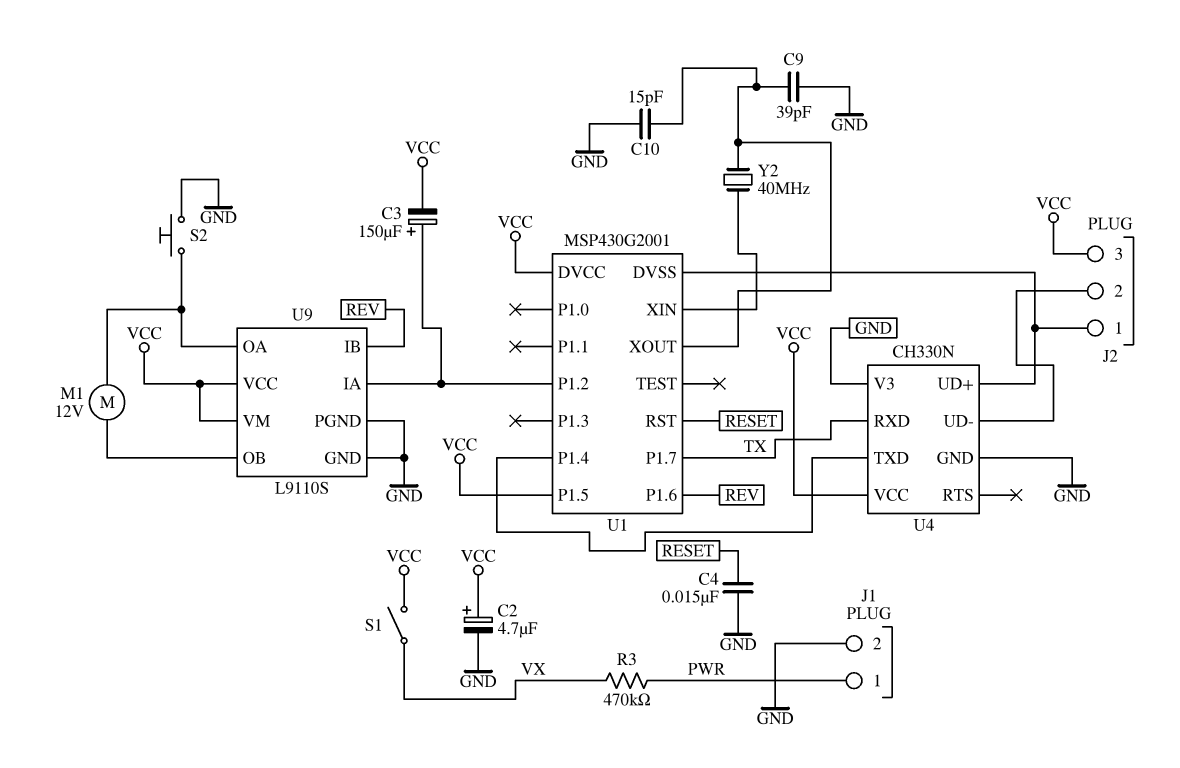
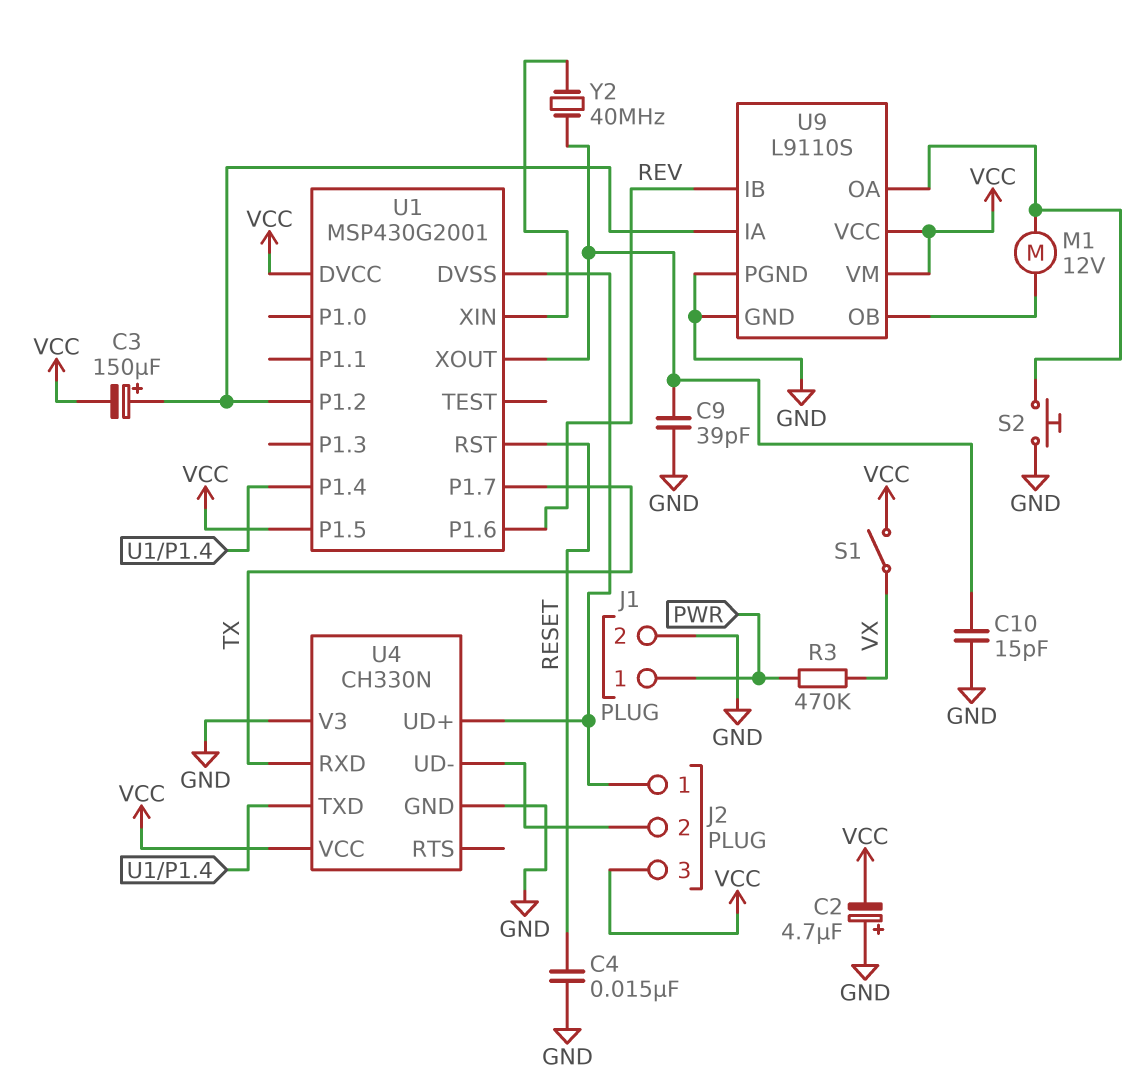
C2: 4.7uF (plus VCC, minus GND) -> 4.7uF (plus GND, minus VCC)

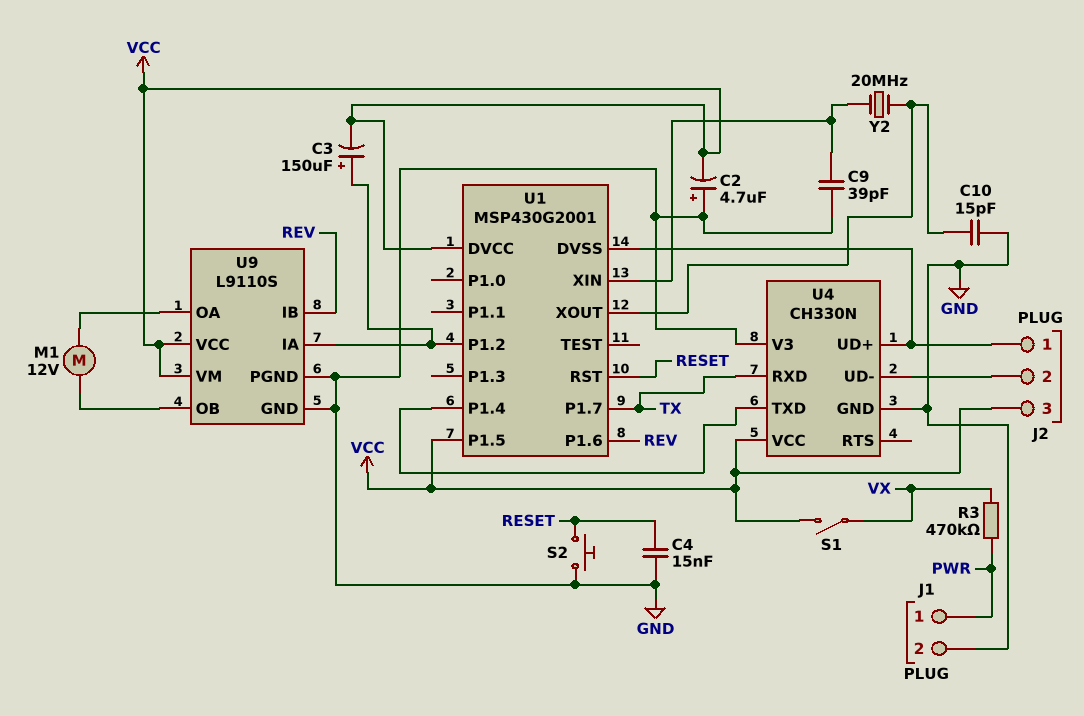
C9: 39pF (GND, U1/XOUT) -> 39pF (GND, U1/XIN)
S2: button (GND, U9/OA) -> button (GND, RESET)
Y2: 40MHz (U1/XIN, U1/XOUT) -> 20MHz (U1/XIN, U1/XOUT)

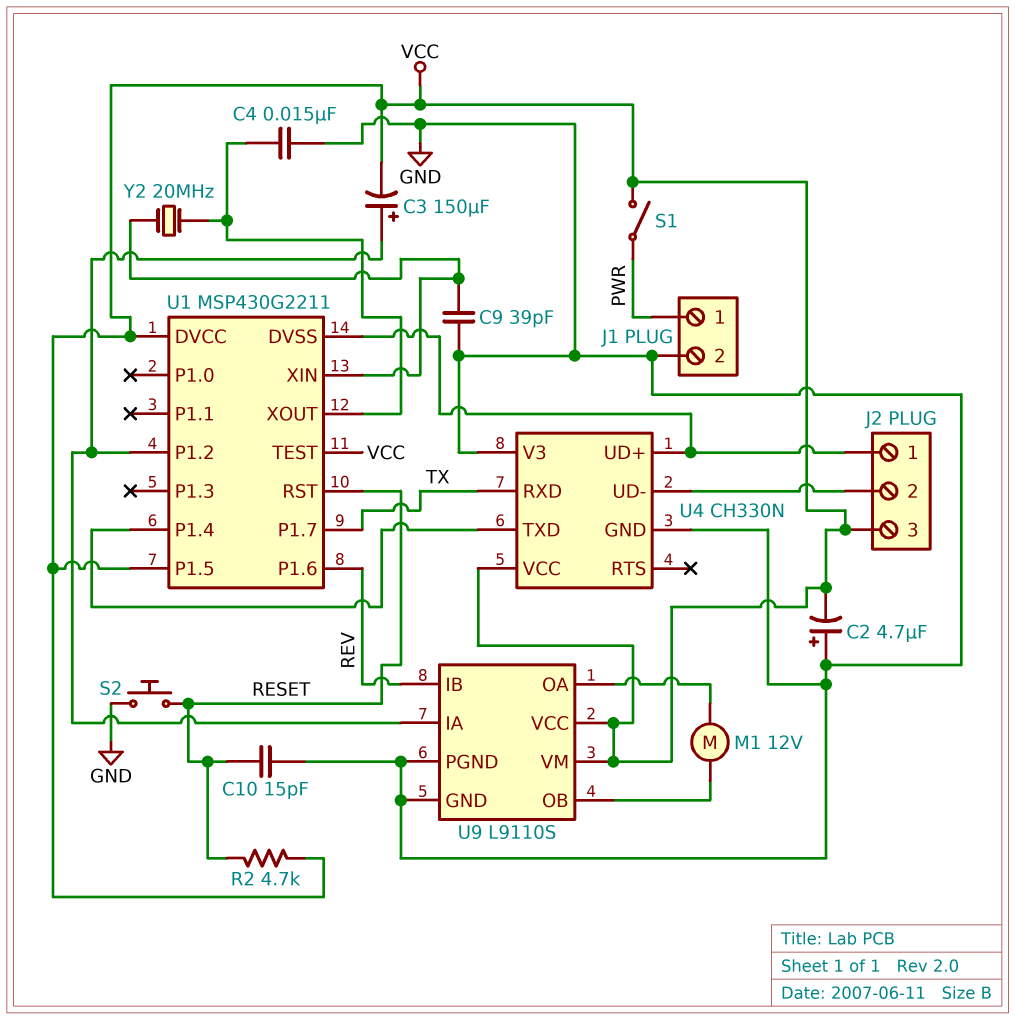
C4: 15nF (GND, RESET) -> 15nF (GND, U1/XOUT)
C10: 15pF (GND, U1/XOUT) -> 15pF (GND, RESET)
R2: none -> 4.7k (RESET, VCC)
R3: 470k (PWR, VX) -> none
S1: switch (VCC, VX) -> switch (PWR, VCC)
U1: MSP430G2001 -> MSP430G2211
U1 pin TEST: none -> VCC

